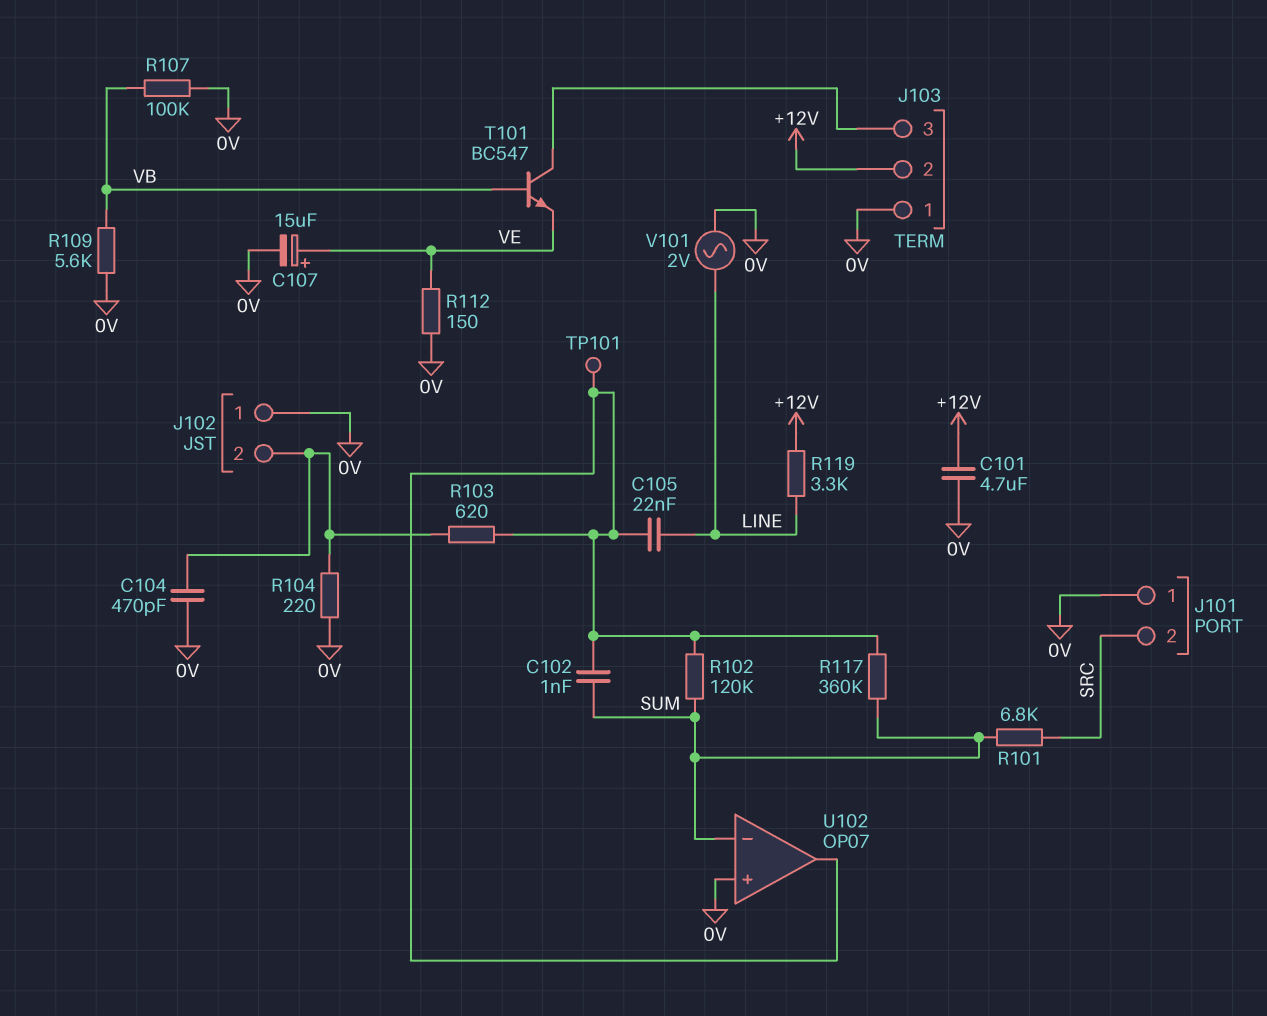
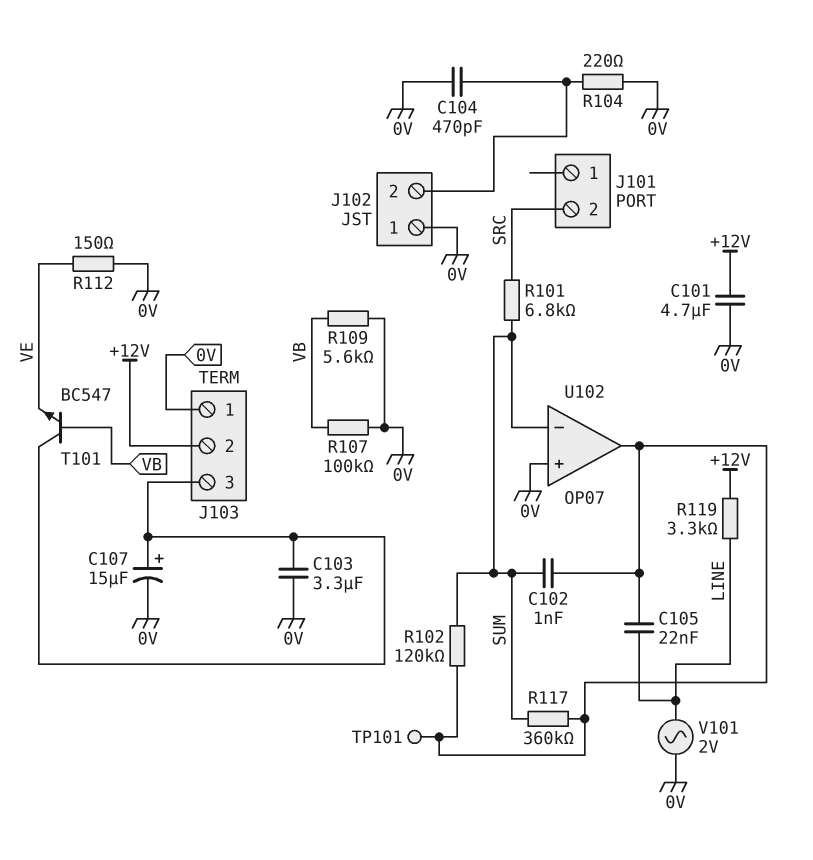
C103: none -> 3.3uF (0V, J103/3)
C107: 15uF (plus VE, minus 0V) -> 15uF (plus J103/3, minus 0V)
J101 pin 1: 0V -> none
R103: 620 (J102/2, U102/out) -> none

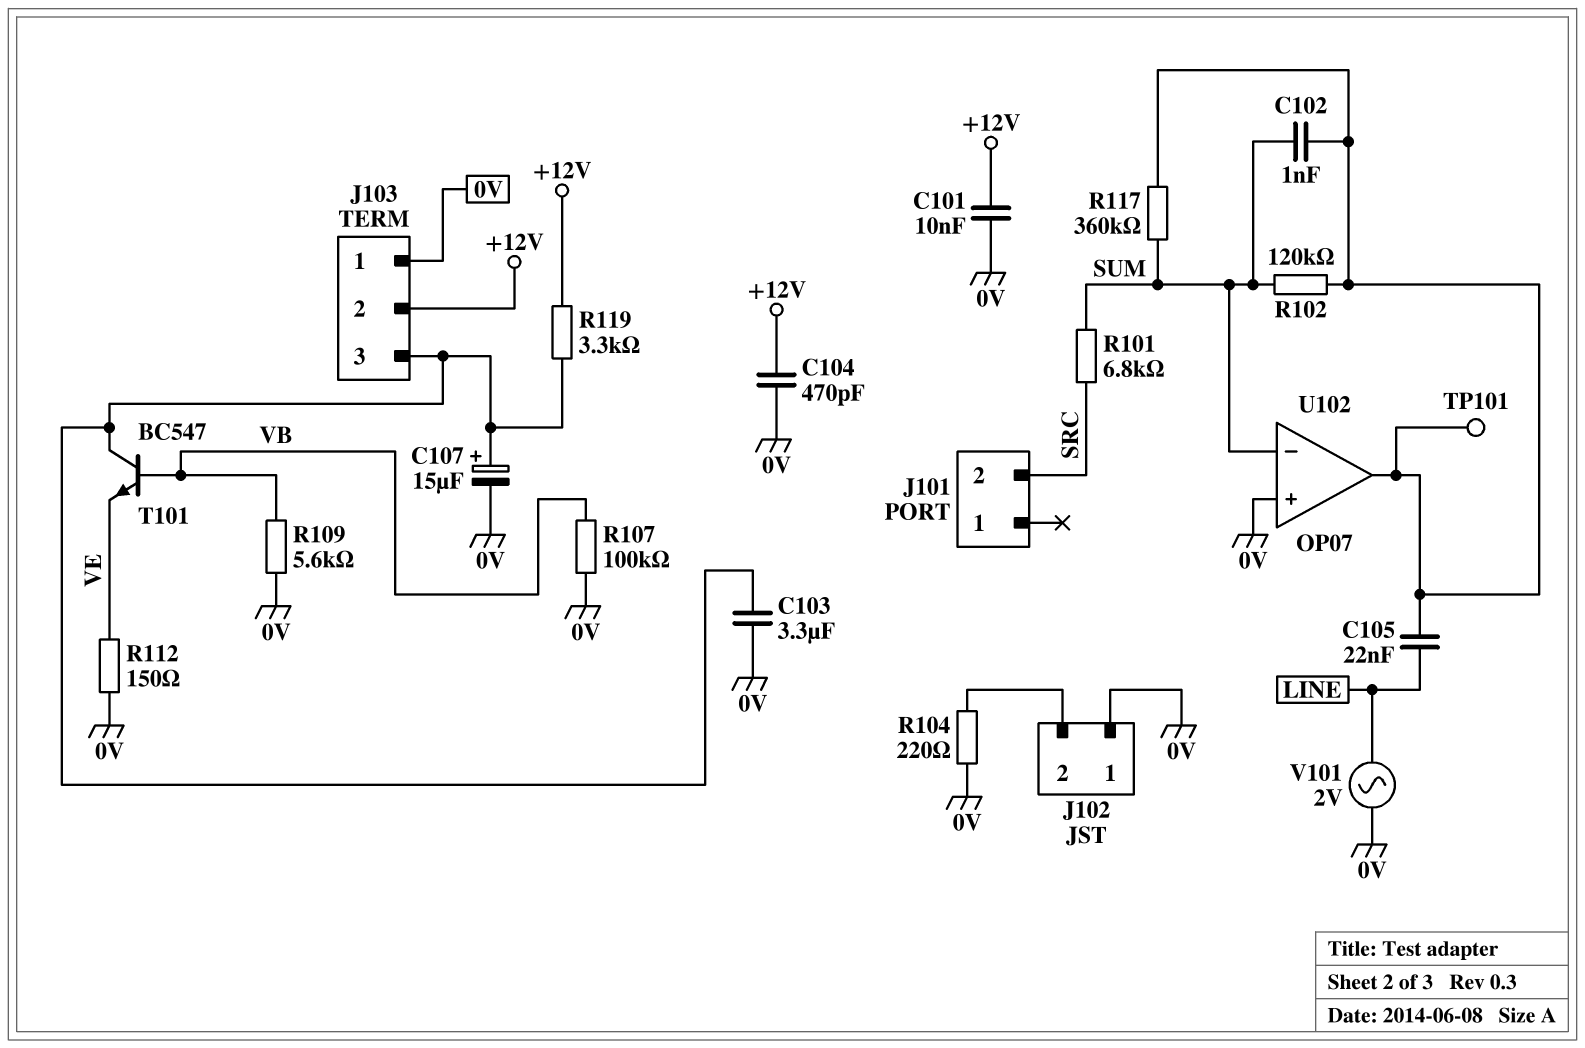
C101: 4.7uF (+12V, 0V) -> 10nF (+12V, 0V)
C104: 470pF (0V, J102/2) -> 470pF (+12V, 0V)
R119: 3.3k (+12V, LINE) -> 3.3k (+12V, J103/3)

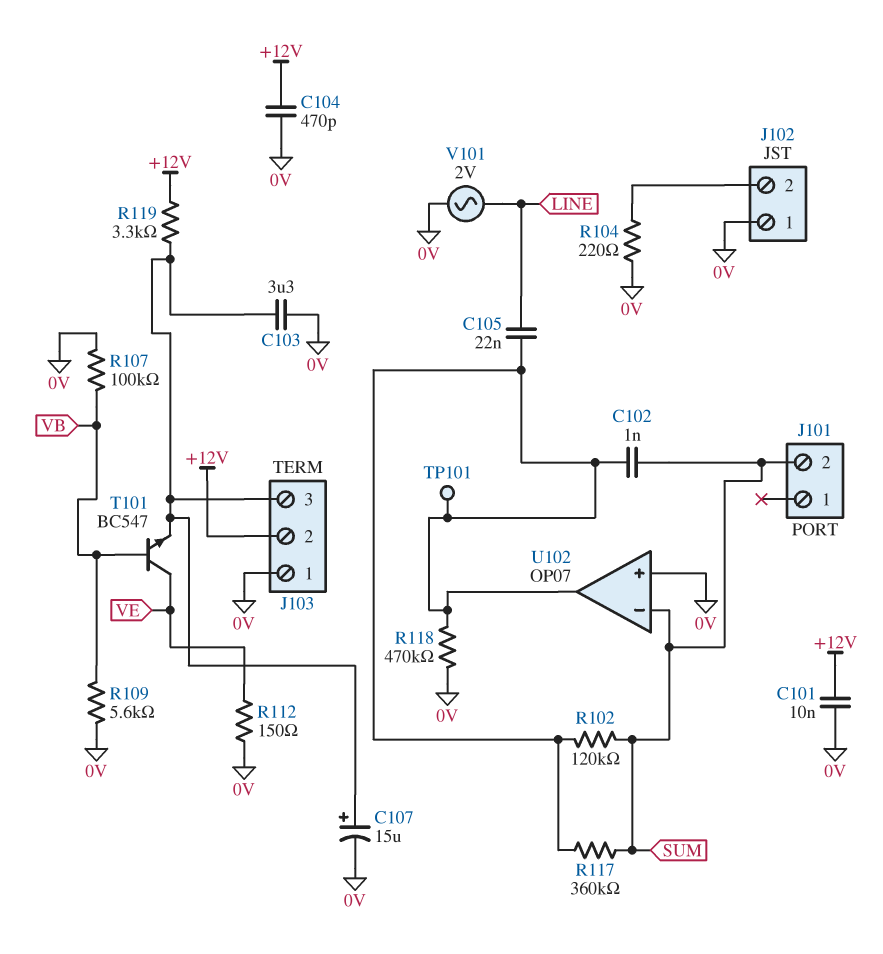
J101 pin 2: SRC -> SUM
R101: 6.8k (SRC, SUM) -> none
R118: none -> 470k (0V, U102/out)
T101: NPN BC547 (B VB, C J103/3, E VE) -> NPN BC547 (B VB, C VE, E J103/3)

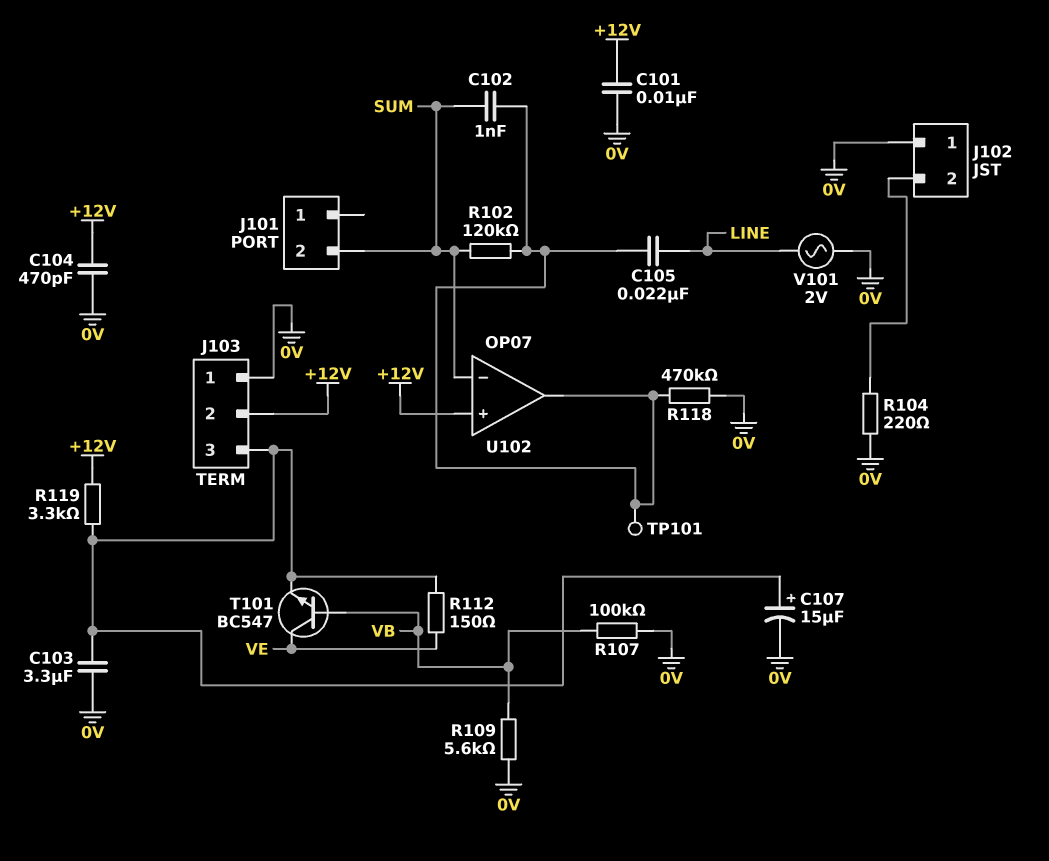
R112: 150 (0V, VE) -> 150 (J103/3, VE)
R117: 360k (SUM, U102/out) -> none
U102 pin in+: 0V -> +12V

